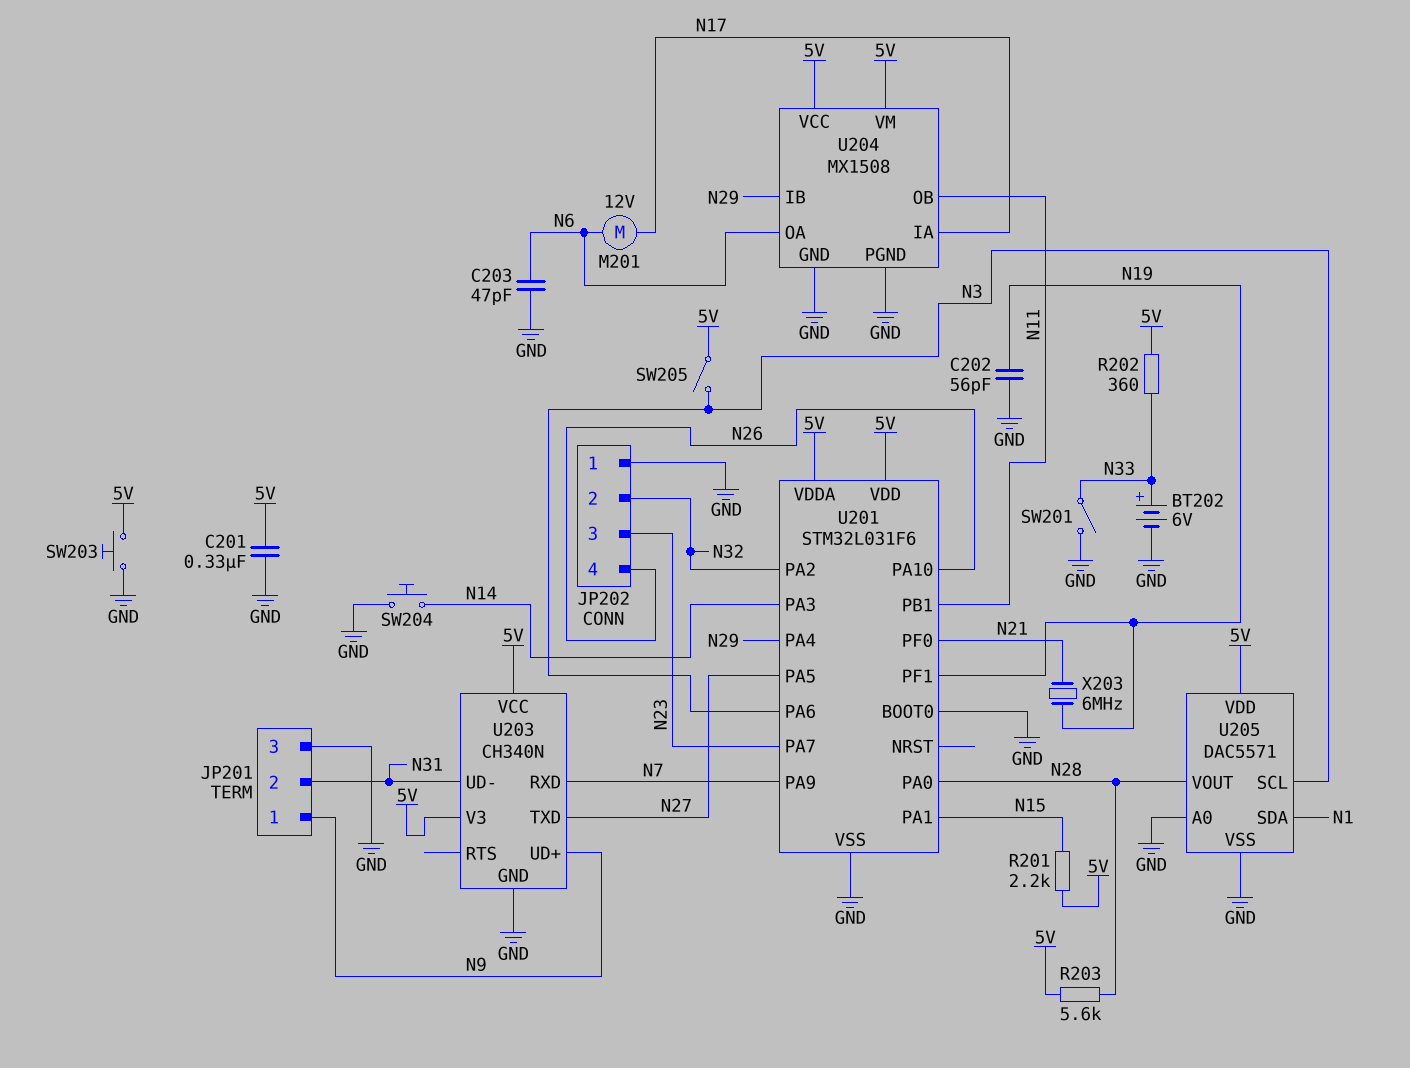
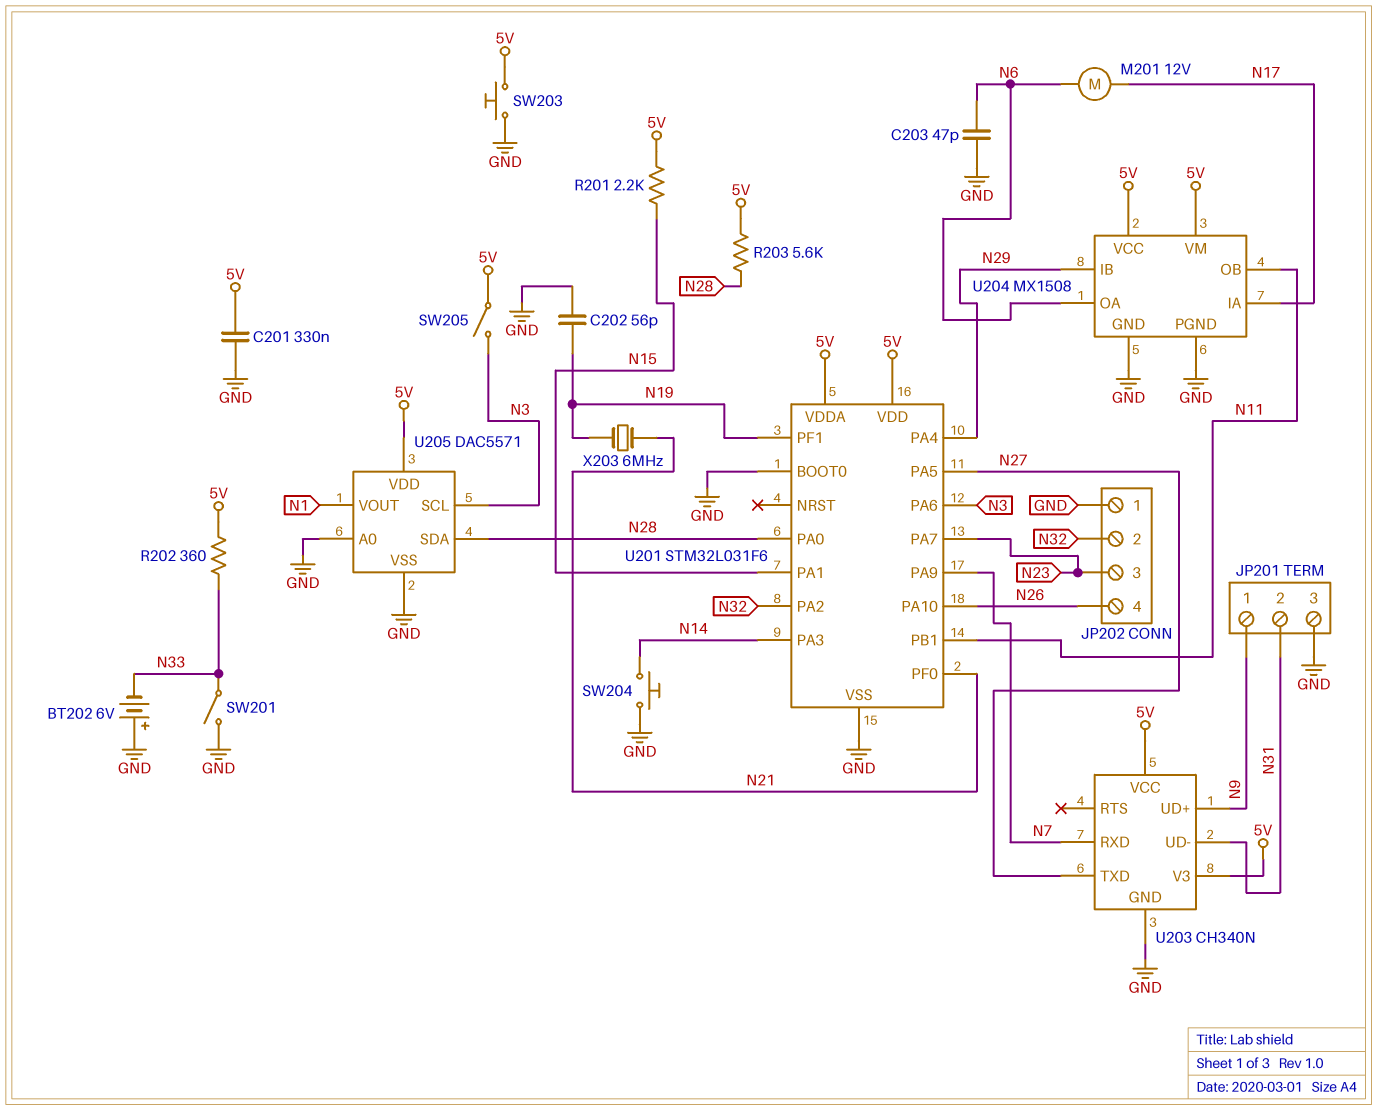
BT202: 6V (plus N33, minus GND) -> 6V (plus GND, minus N33)
U205 pin SDA: N1 -> N28
U205 pin VOUT: N28 -> N1

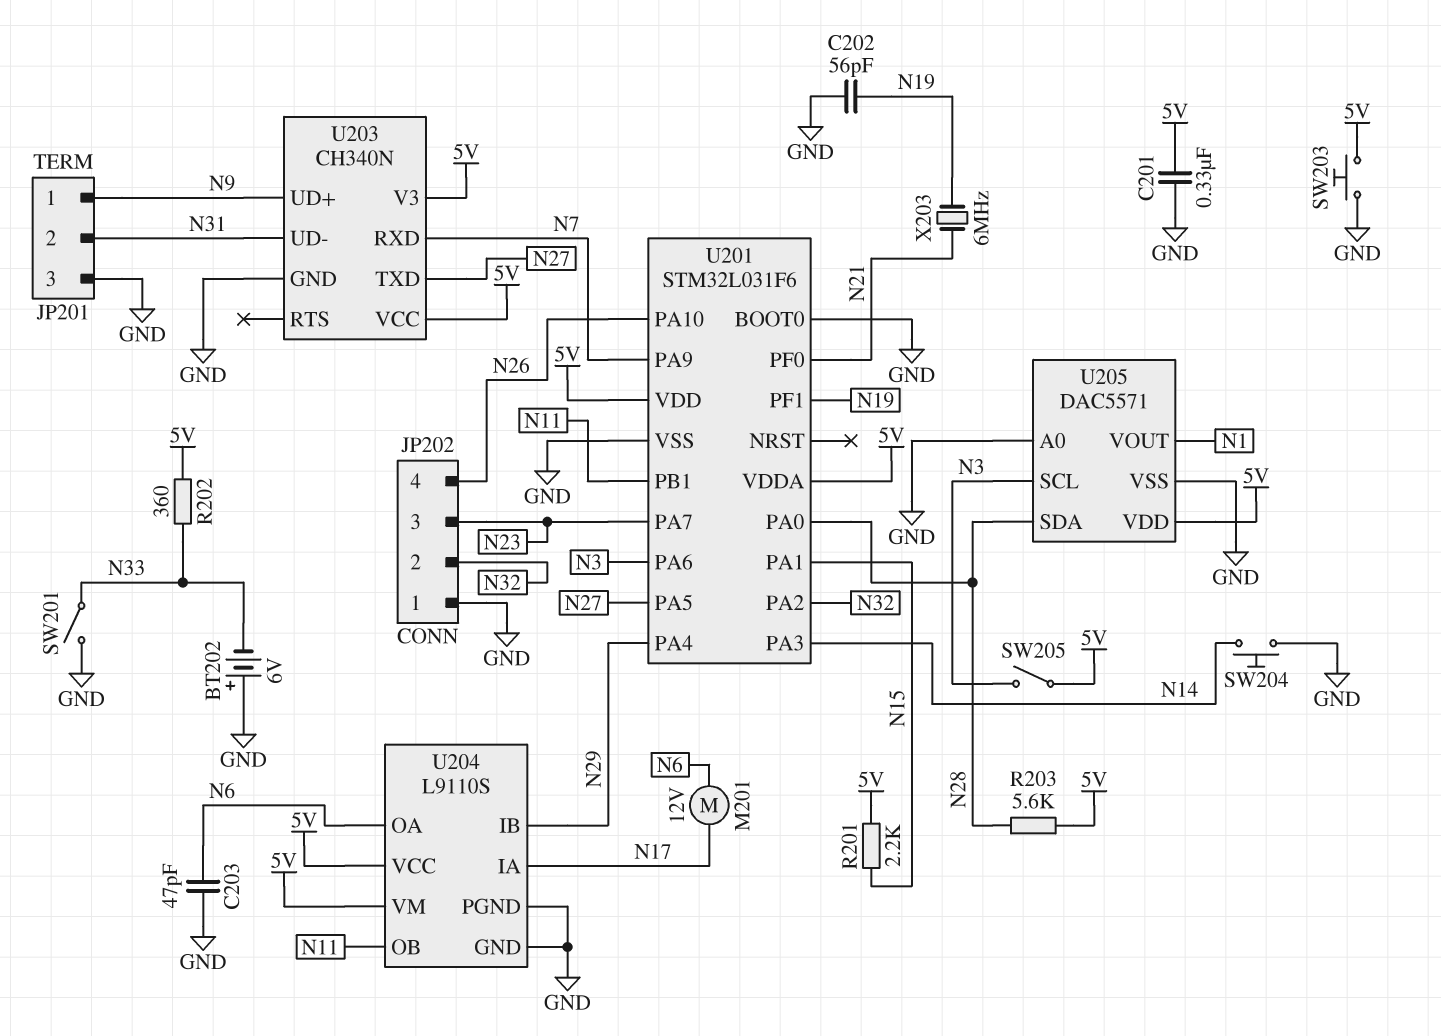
U204: MX1508 -> L9110S

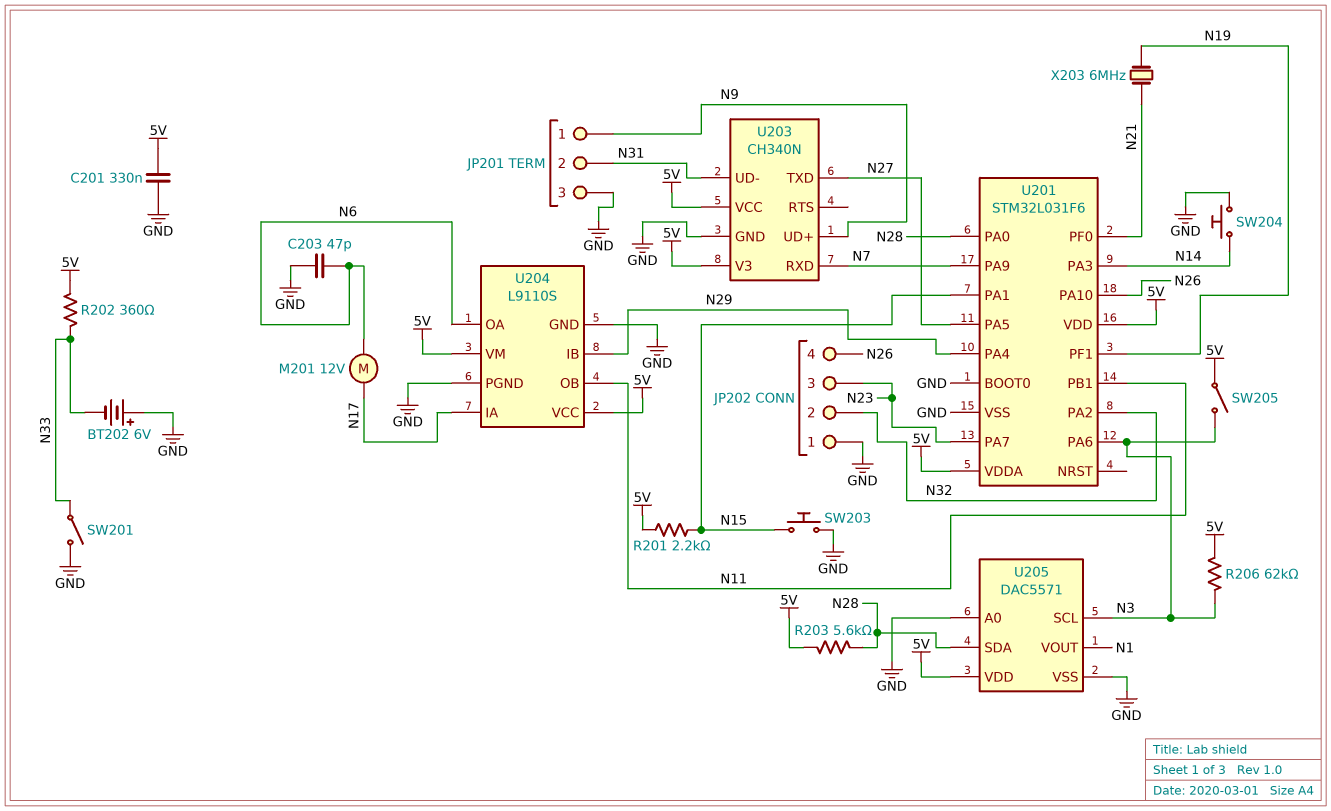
C202: 56pF (GND, N19) -> none
R206: none -> 62k (5V, N3)
SW203: button (5V, GND) -> button (GND, N15)

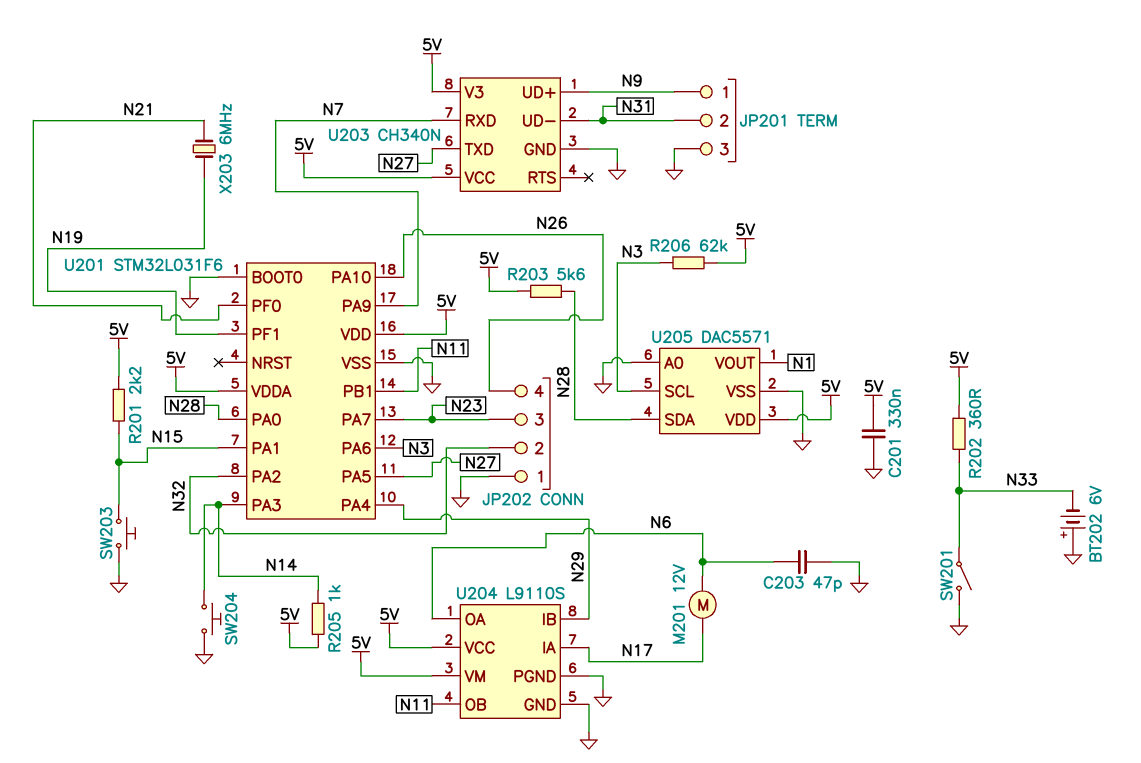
R205: none -> 1k (5V, N14)
SW205: switch (5V, N3) -> none

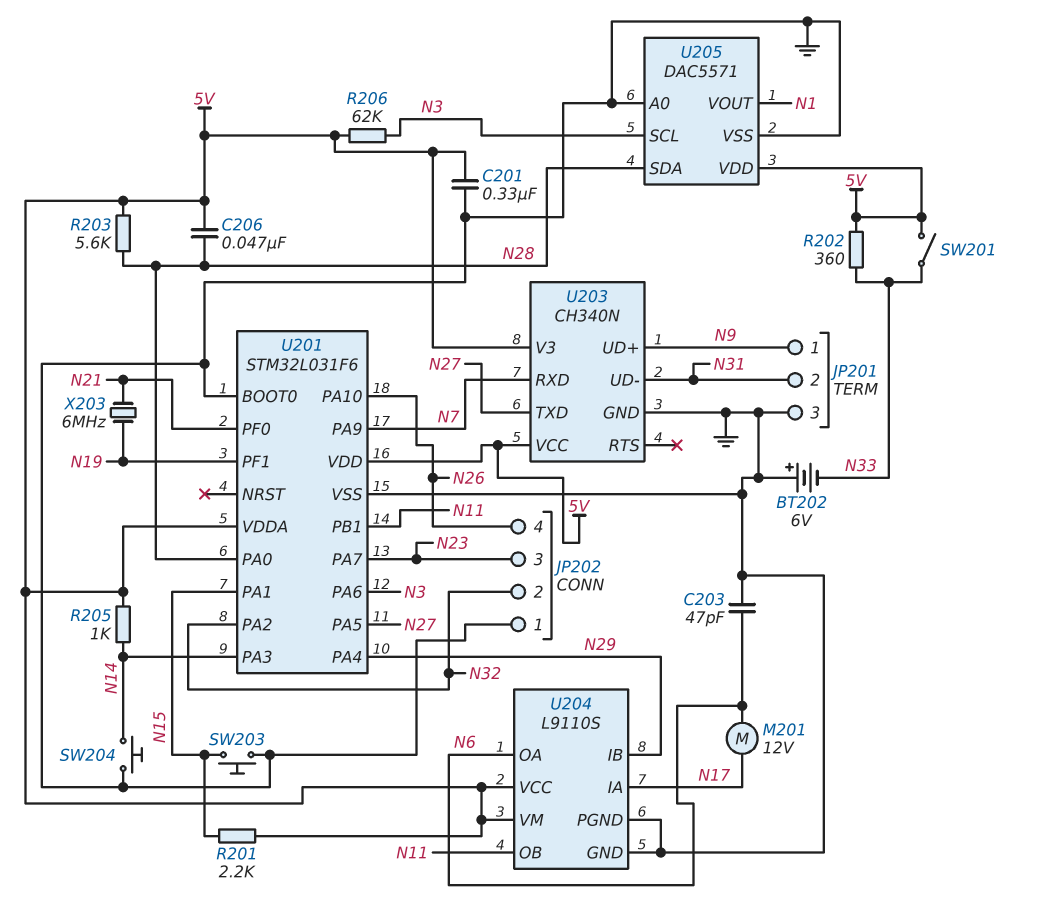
C206: none -> 47nF (5V, N28)
SW201: switch (GND, N33) -> switch (5V, N33)

